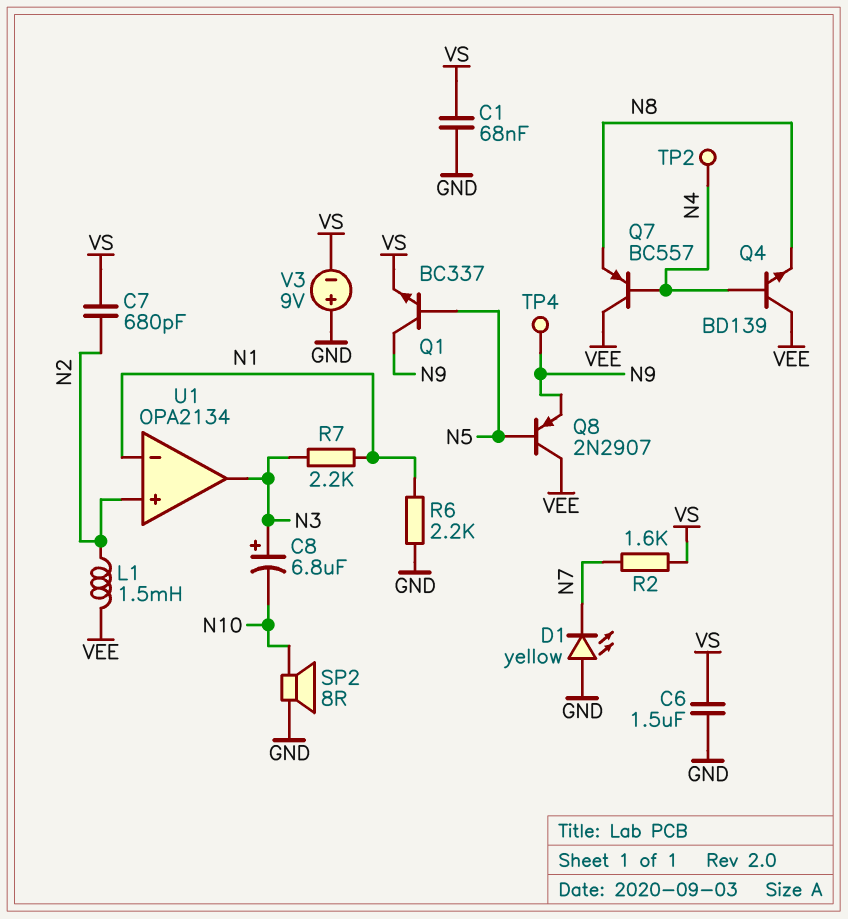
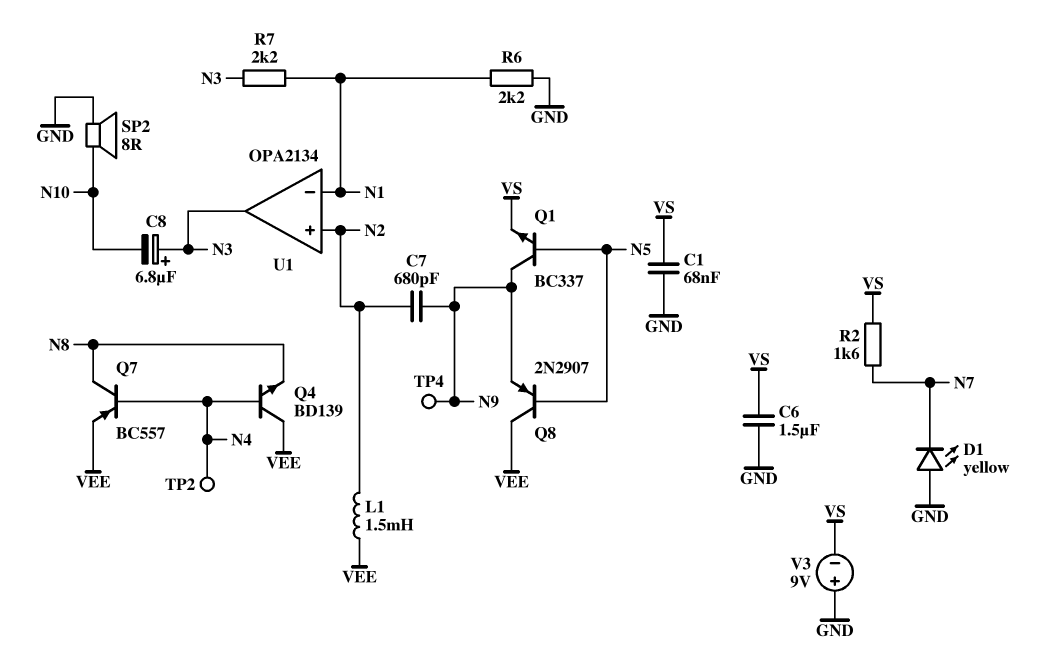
C7: 680pF (N2, VS) -> 680pF (N2, N9)
Q7: PNP BC557 (B N4, C VEE, E N8) -> PNP BC557 (B N4, C N8, E VEE)

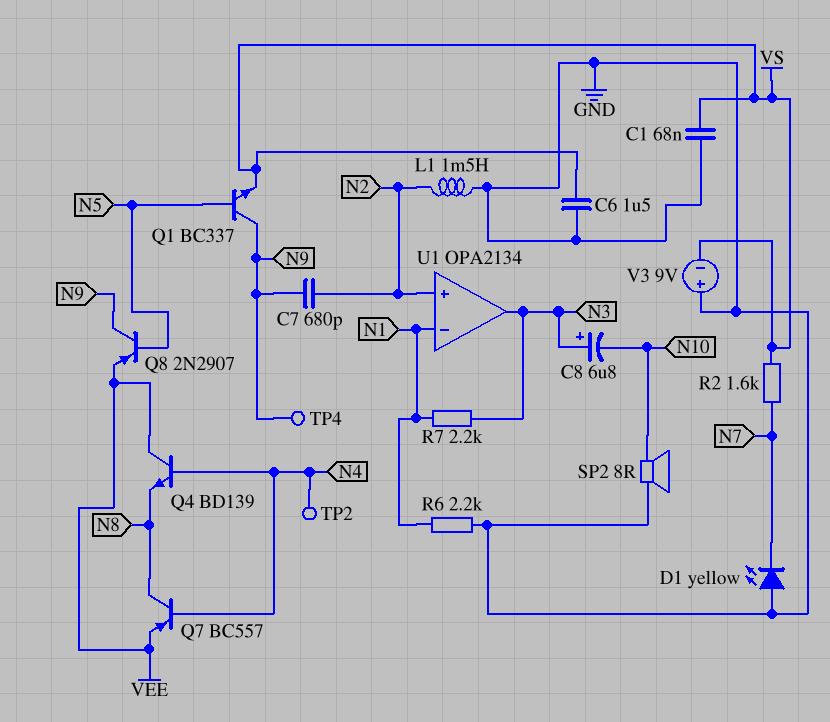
L1: 1.5mH (N2, VEE) -> 1.5mH (GND, N2)
Q8: PNP 2N2907 (B N5, C VEE, E N9) -> PNP 2N2907 (B N5, C N9, E VEE)

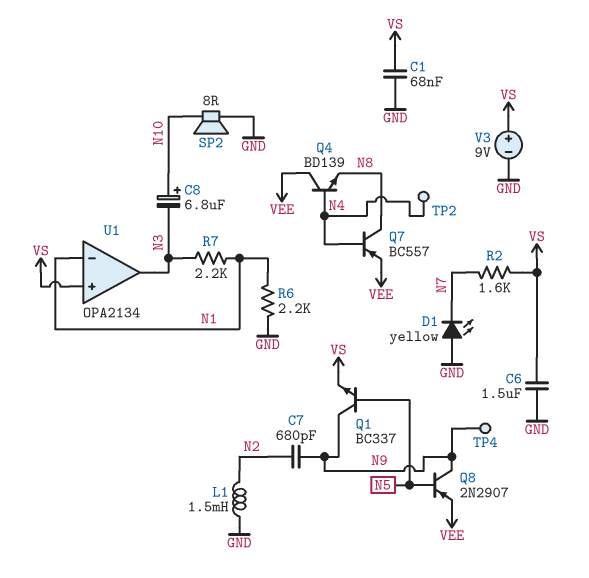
C8: 6.8uF (plus N3, minus N10) -> 6.8uF (plus N10, minus N3)
U1 pin in+: N2 -> VS
V3: 9V (plus GND, minus VS) -> 9V (plus VS, minus GND)

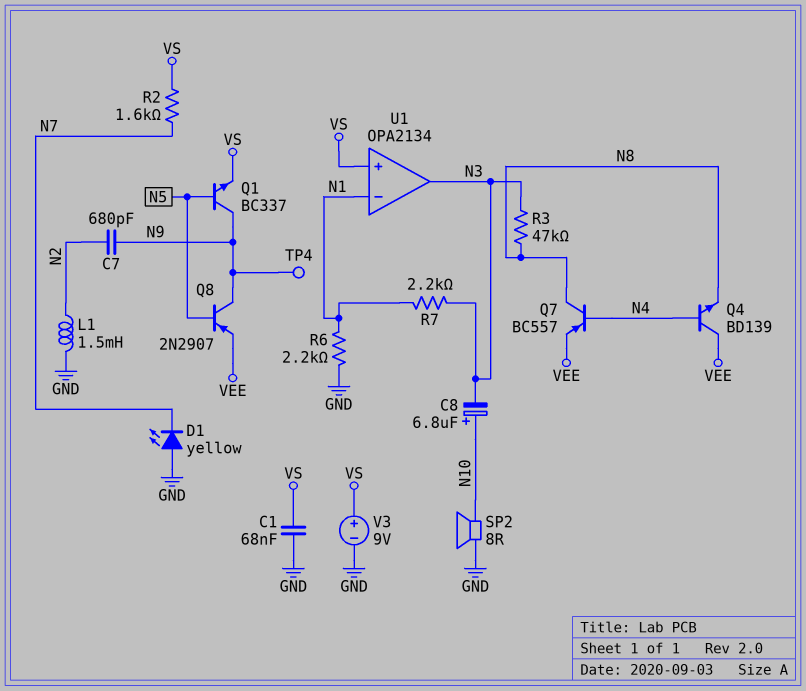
C6: 1.5uF (GND, VS) -> none
R3: none -> 47k (N3, N8)
TP2: test point (N4) -> none

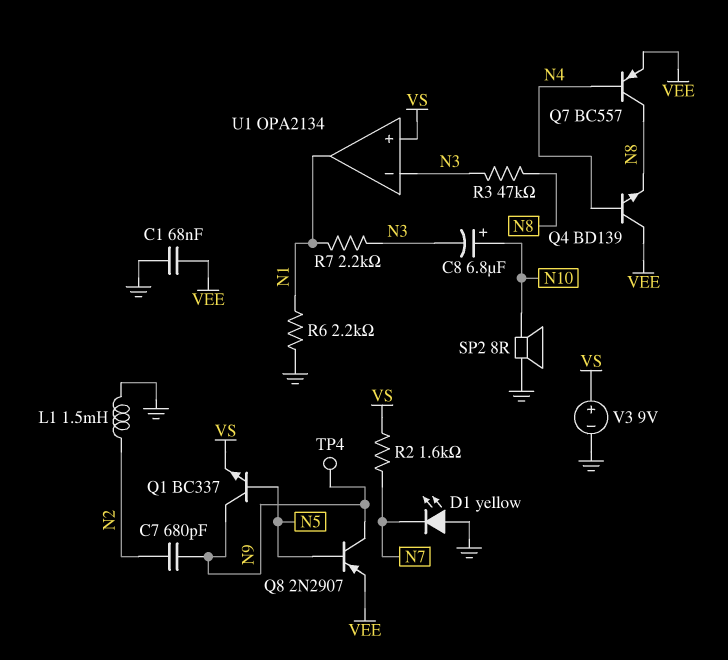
C1: 68nF (GND, VS) -> 68nF (GND, VEE)
U1 pin in-: N1 -> N3
U1 pin out: N3 -> N1

